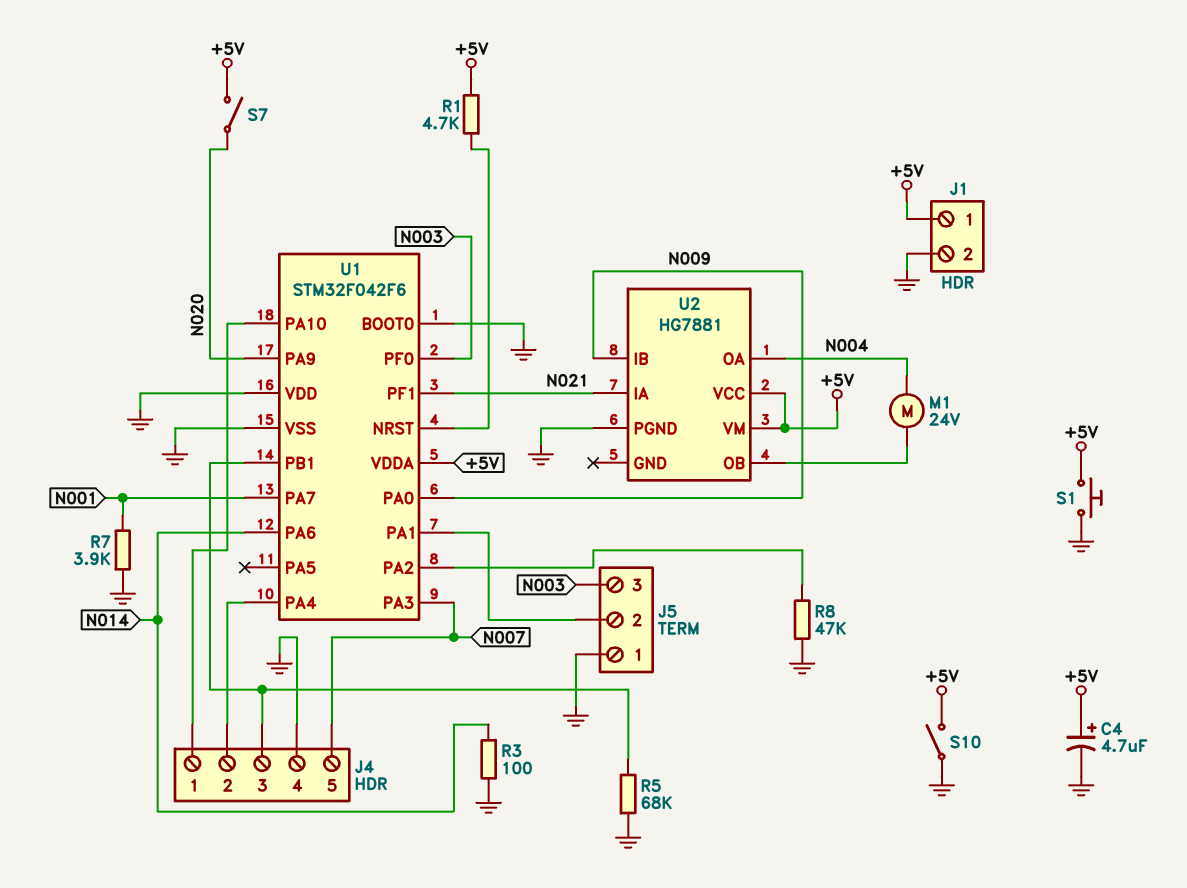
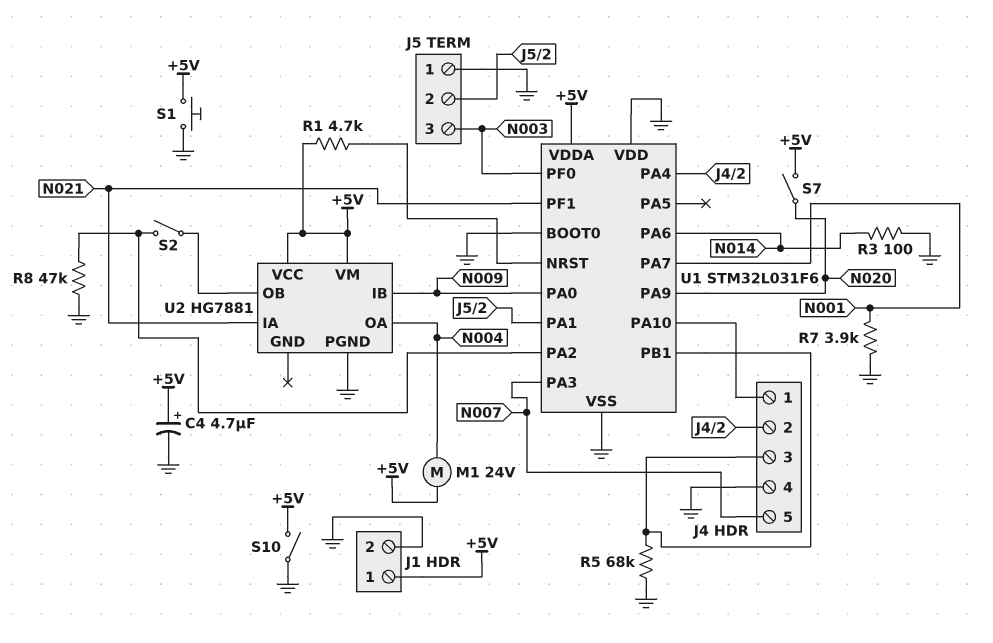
M1: motor 24V (N004, U2/OB) -> motor 24V (+5V, N004)
S2: none -> switch (U1/PA2, U2/OB)
U1: STM32F042F6 -> STM32L031F6

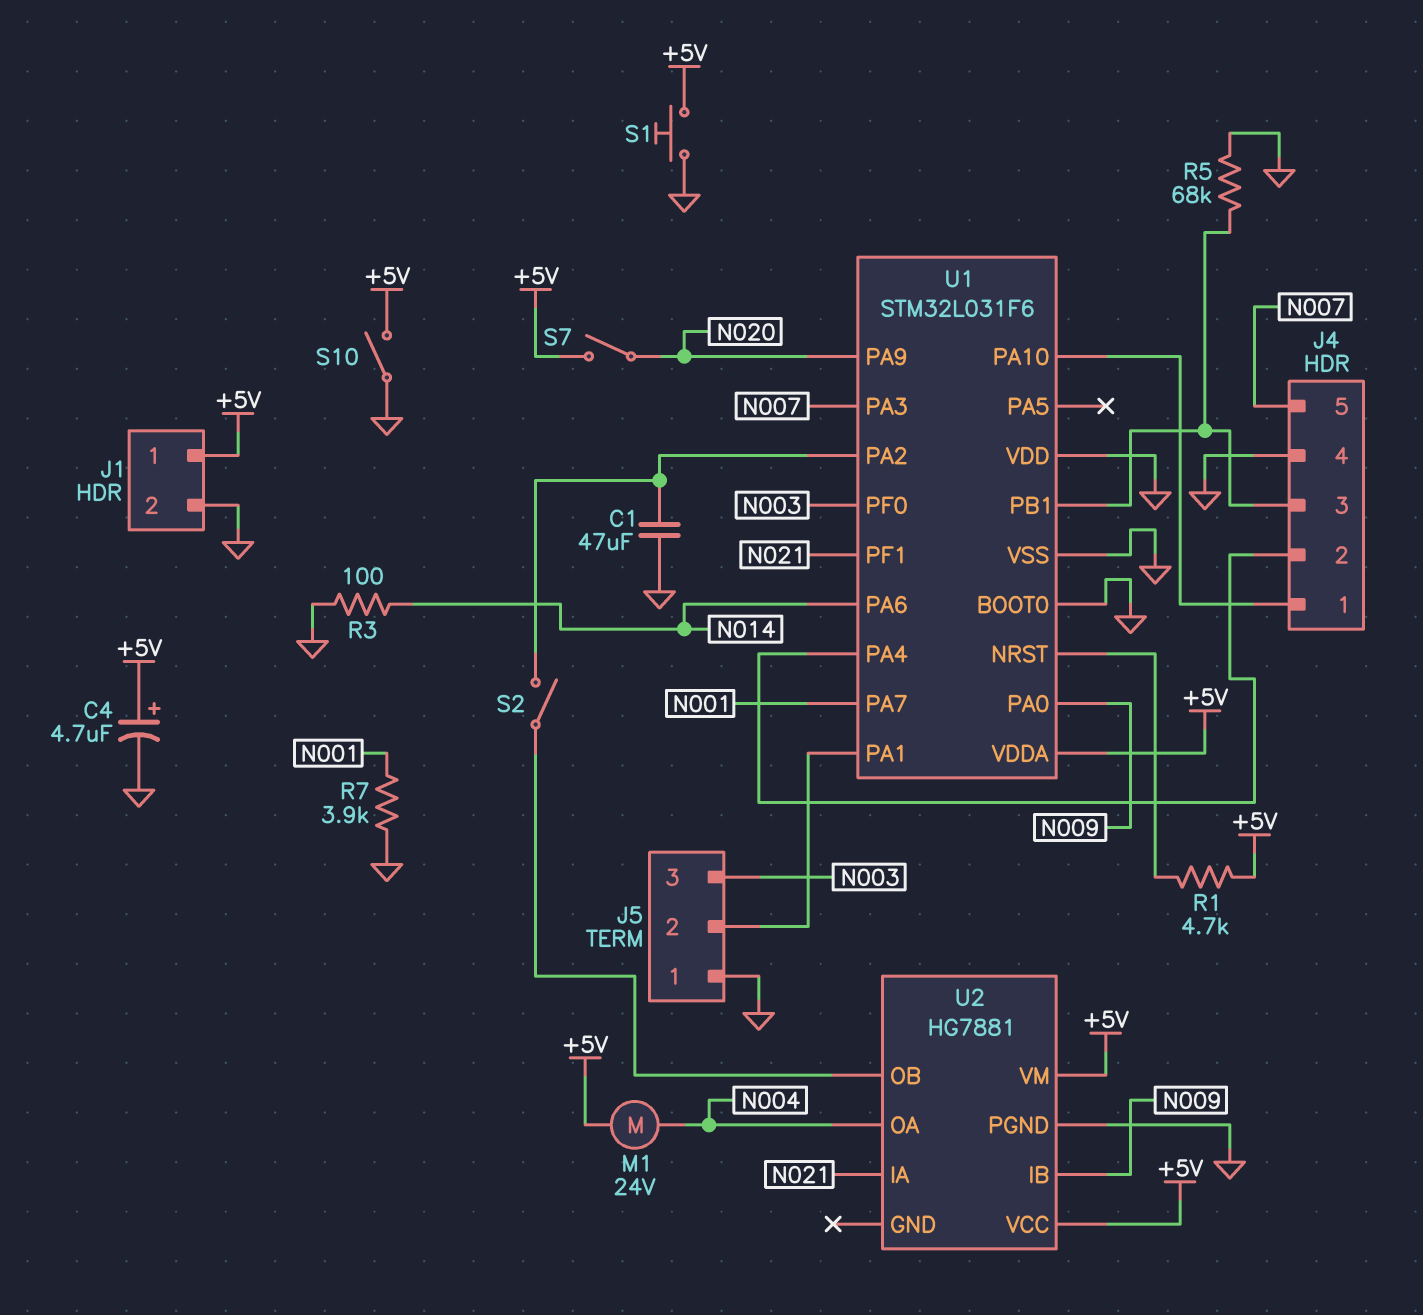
C1: none -> 47uF (GND, U1/PA2)
R8: 47k (GND, U1/PA2) -> none

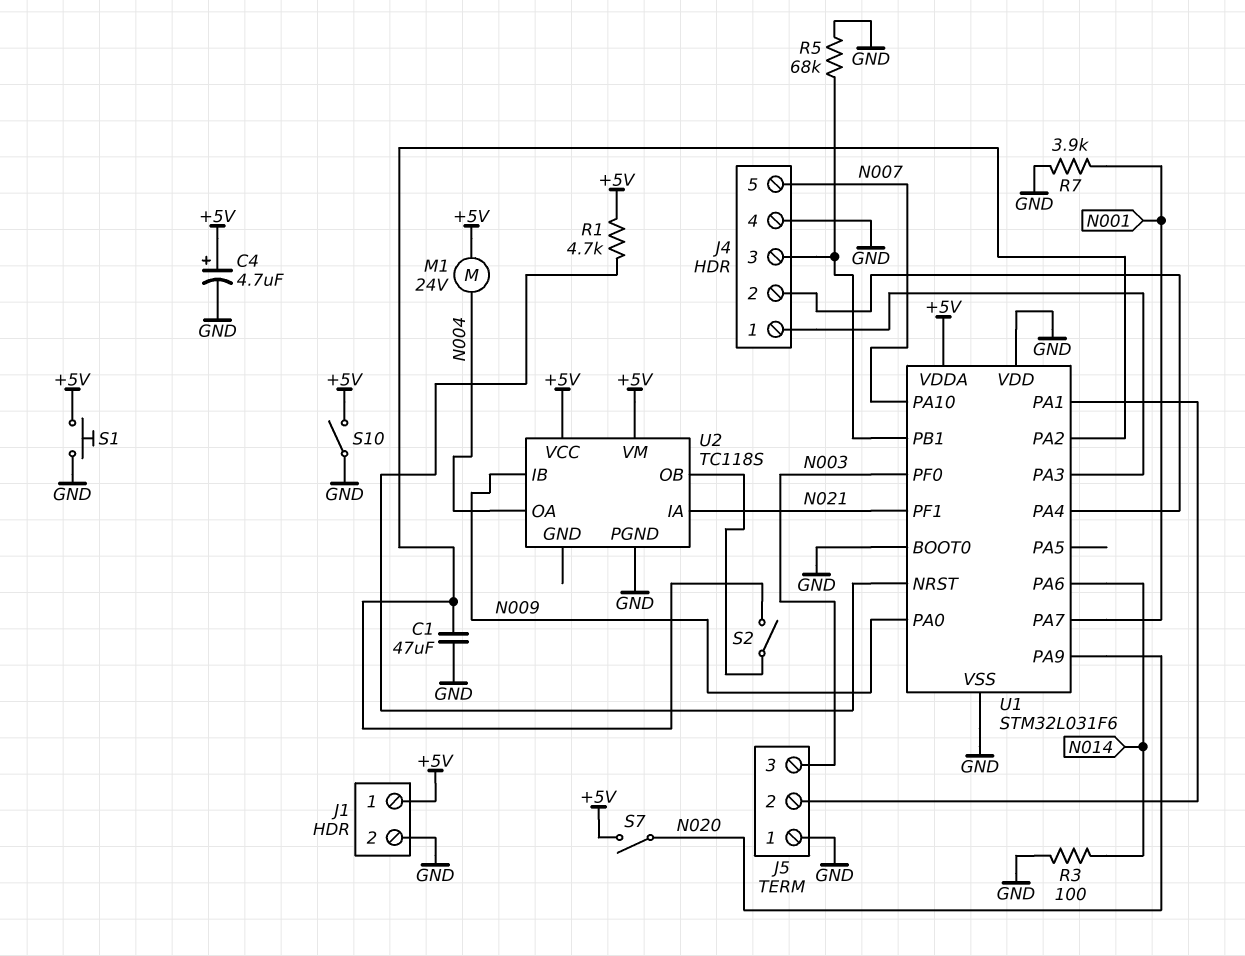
U1 pin PA3: N007 -> J4/1
U1 pin PA10: J4/1 -> N007
U2: HG7881 -> TC118S

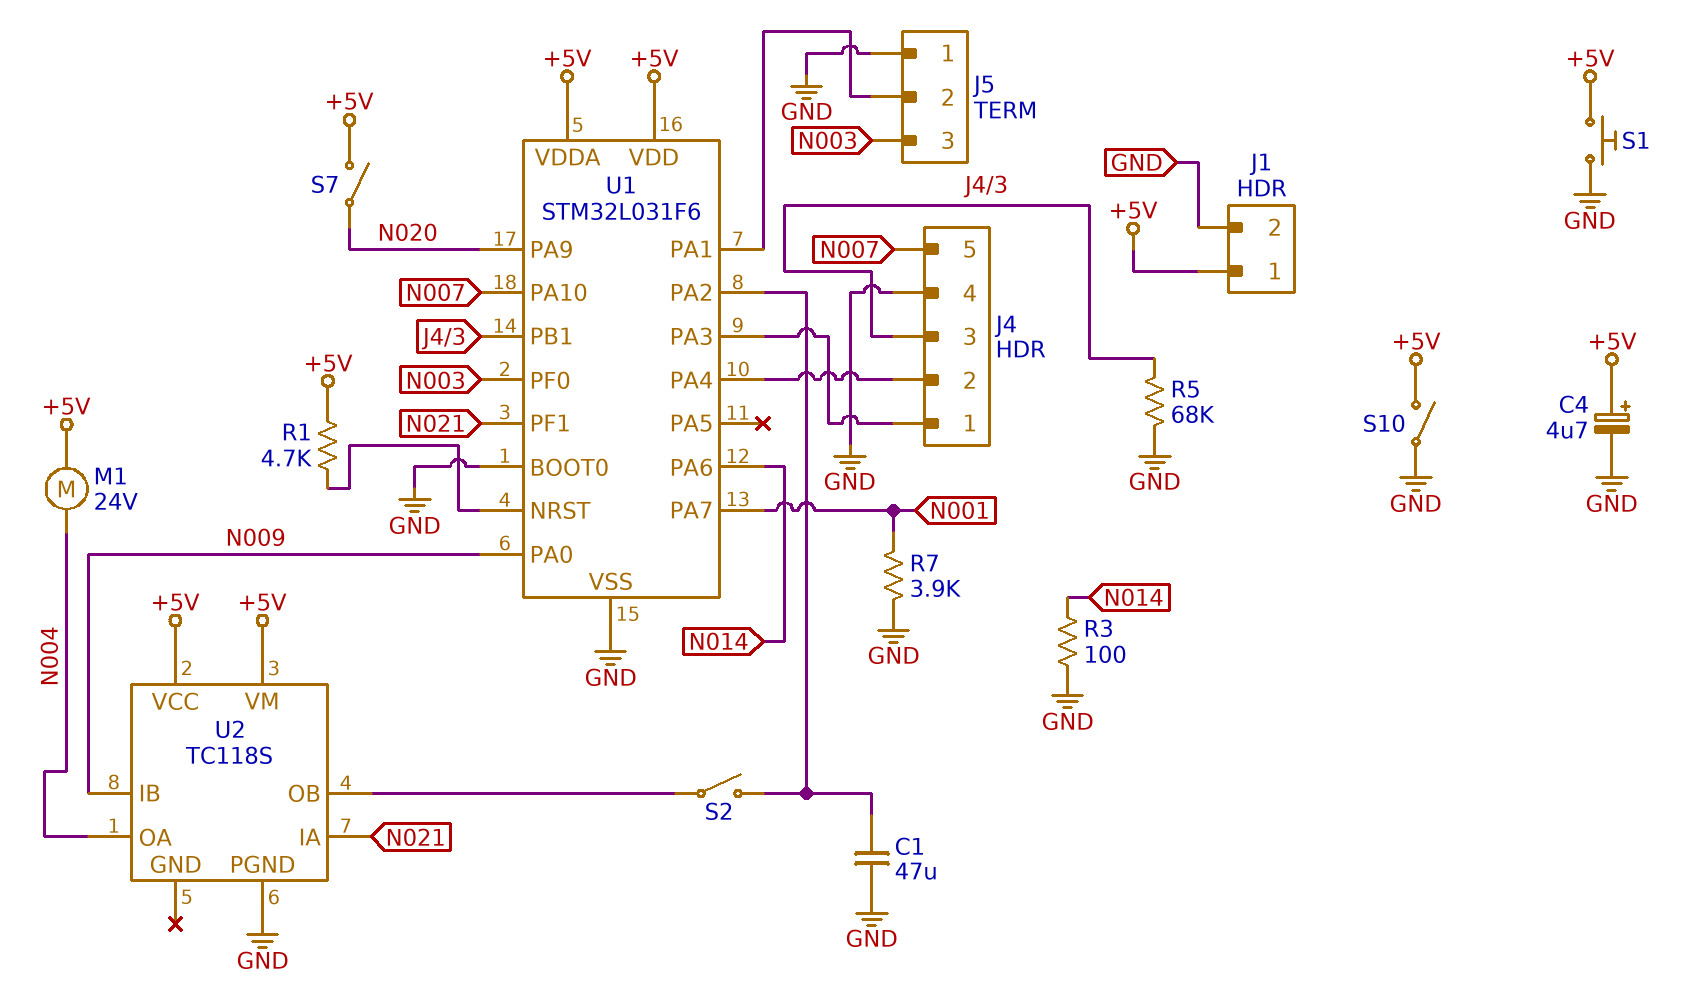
U1 pin VDD: GND -> +5V

